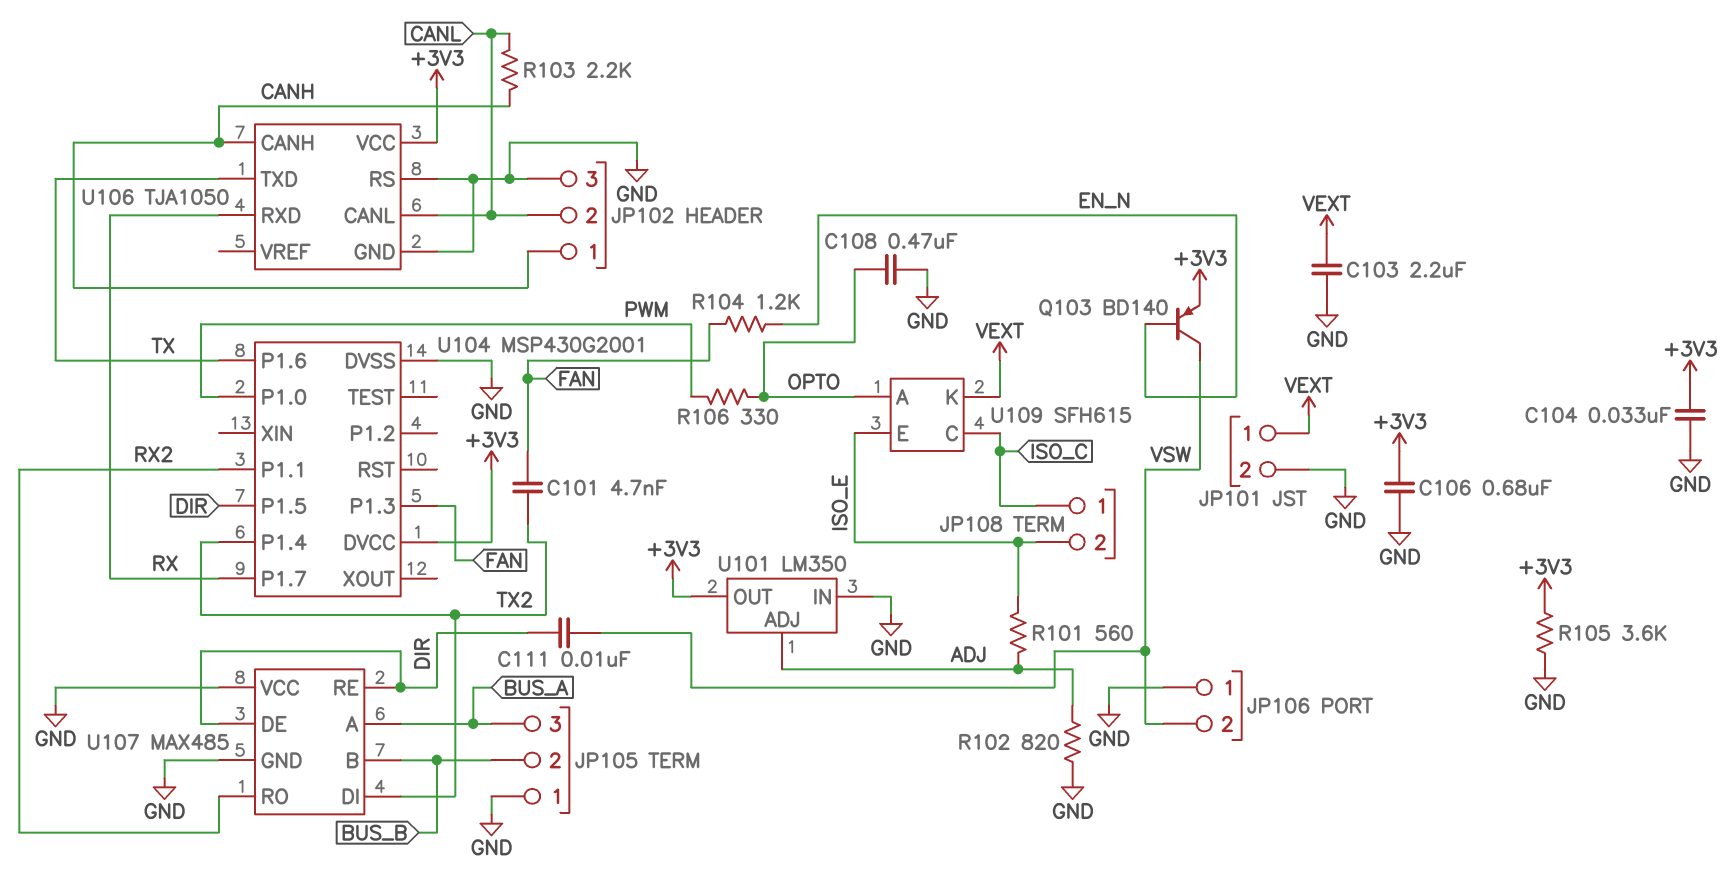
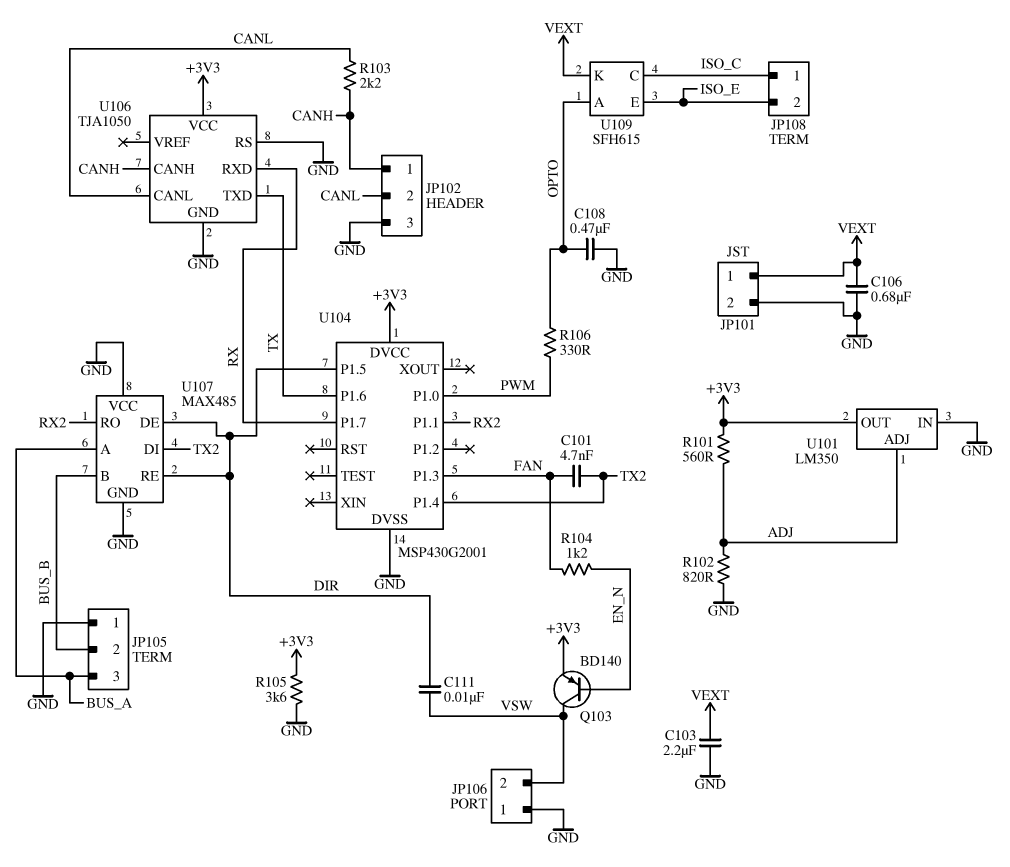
C104: 33nF (+3V3, GND) -> none
C106: 680nF (+3V3, GND) -> 680nF (GND, VEXT)
R101: 560 (ADJ, ISO_E) -> 560 (+3V3, ADJ)

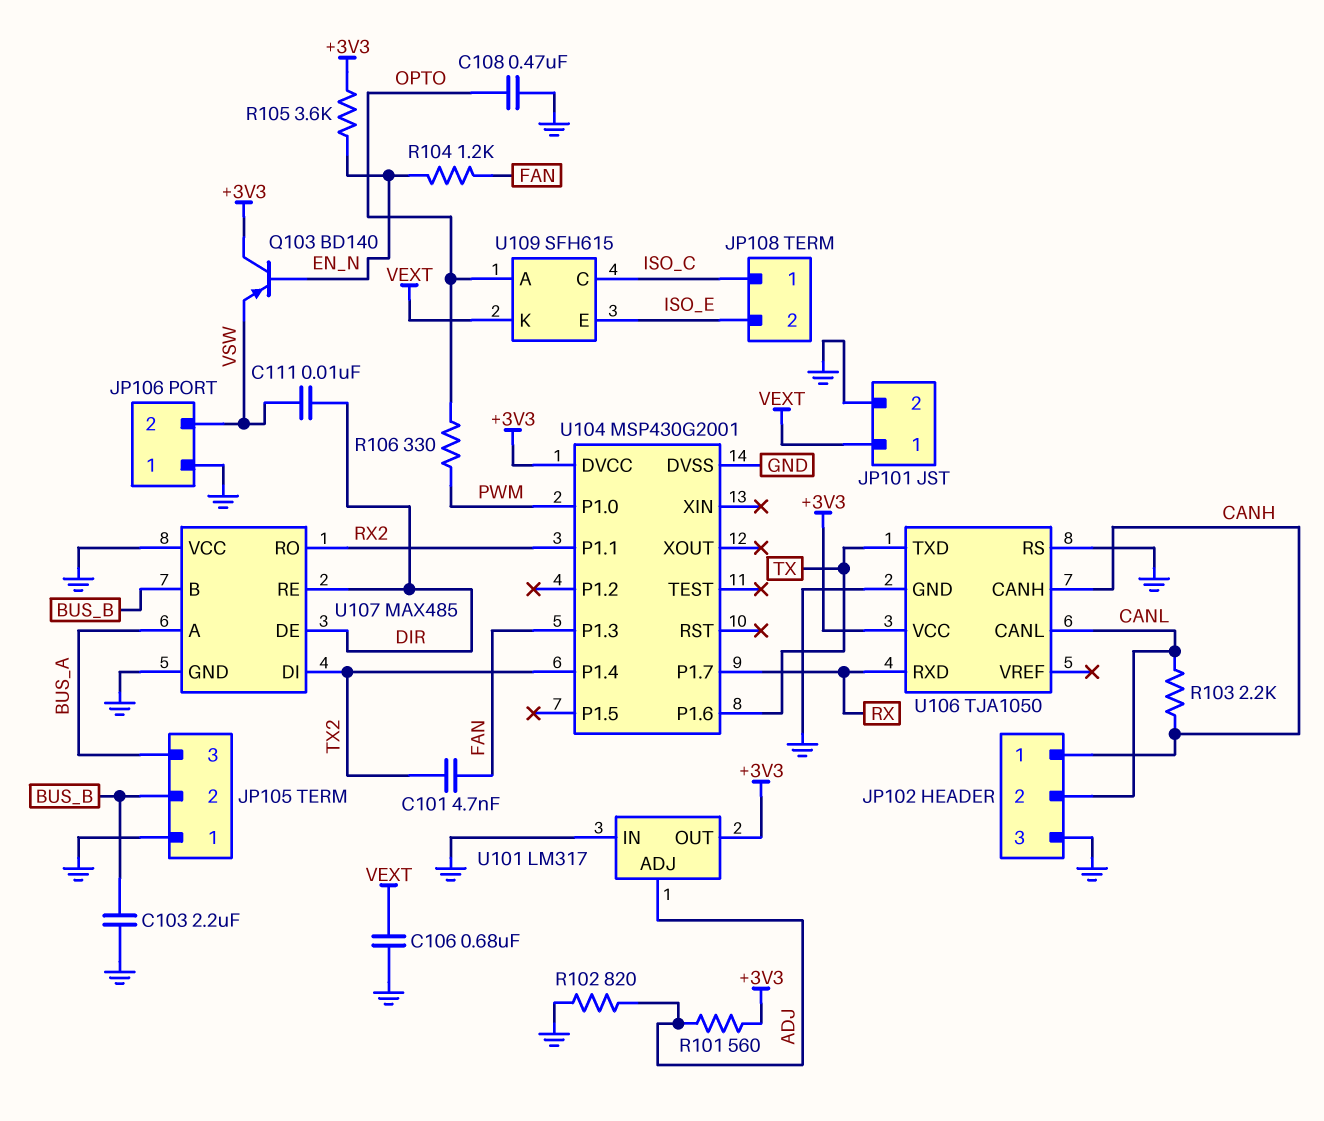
C103: 2.2uF (GND, VEXT) -> 2.2uF (BUS_B, GND)
Q103: PNP BD140 (B EN_N, C VSW, E +3V3) -> PNP BD140 (B EN_N, C +3V3, E VSW)
R105: 3.6k (+3V3, GND) -> 3.6k (+3V3, EN_N)
U101: LM350 -> LM317
U104 pin P1.5: DIR -> none

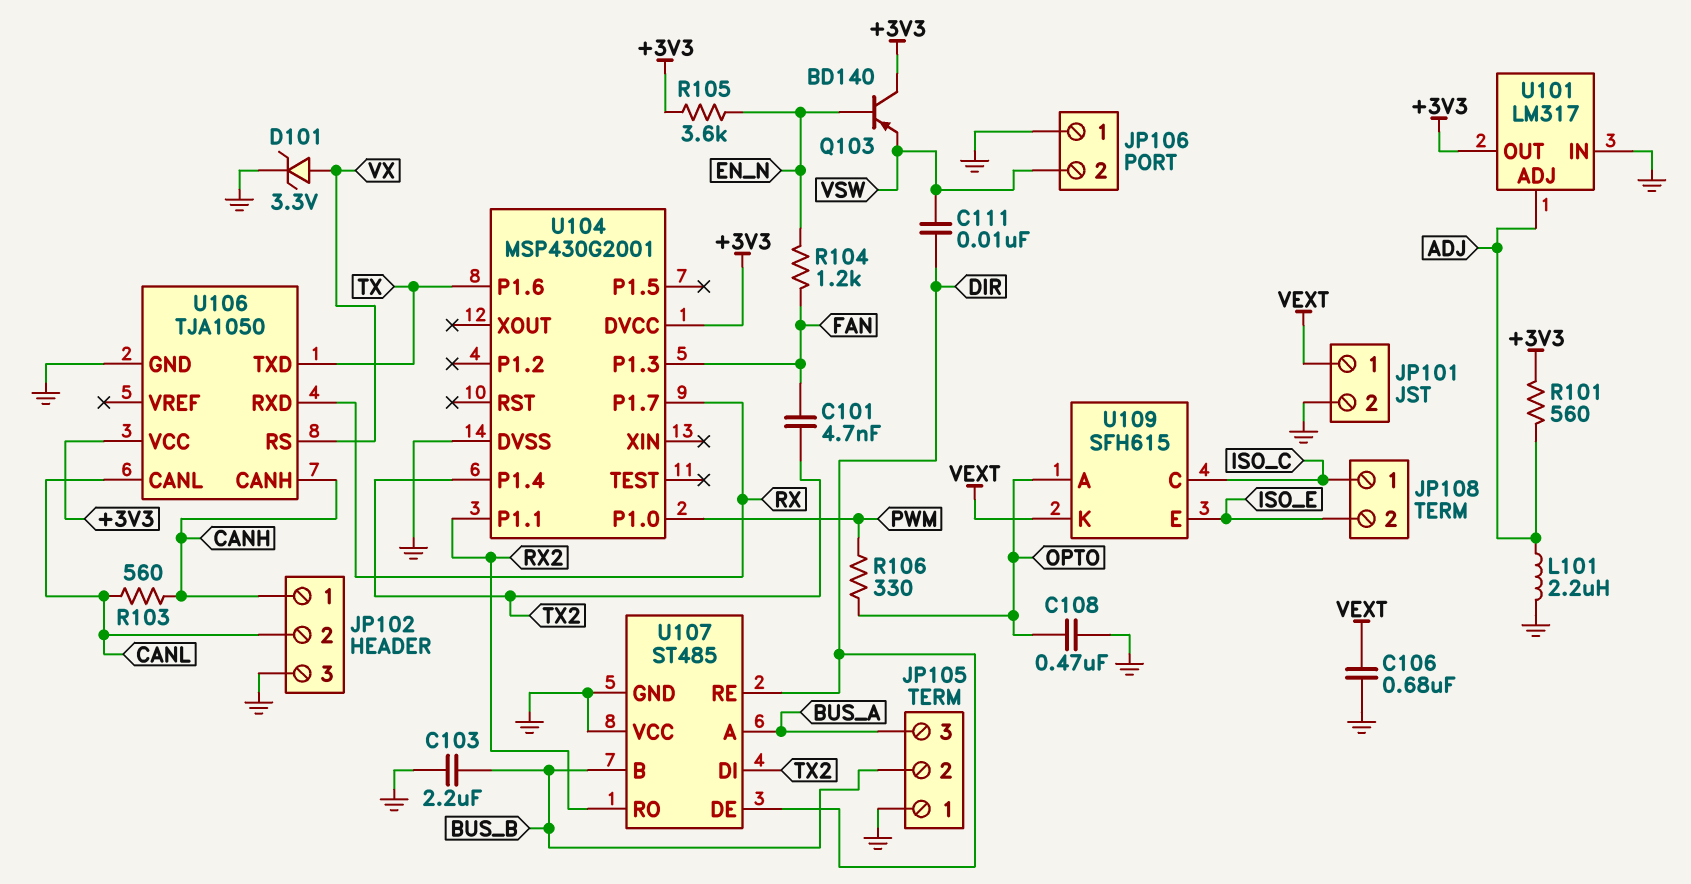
D101: none -> zener 3.3V (A VX, K GND)
L101: none -> 2.2uH (ADJ, GND)
R102: 820 (ADJ, GND) -> none
R103: 2.2k (CANH, CANL) -> 560 (CANH, CANL)
U106 pin RS: GND -> VX
U107: MAX485 -> ST485

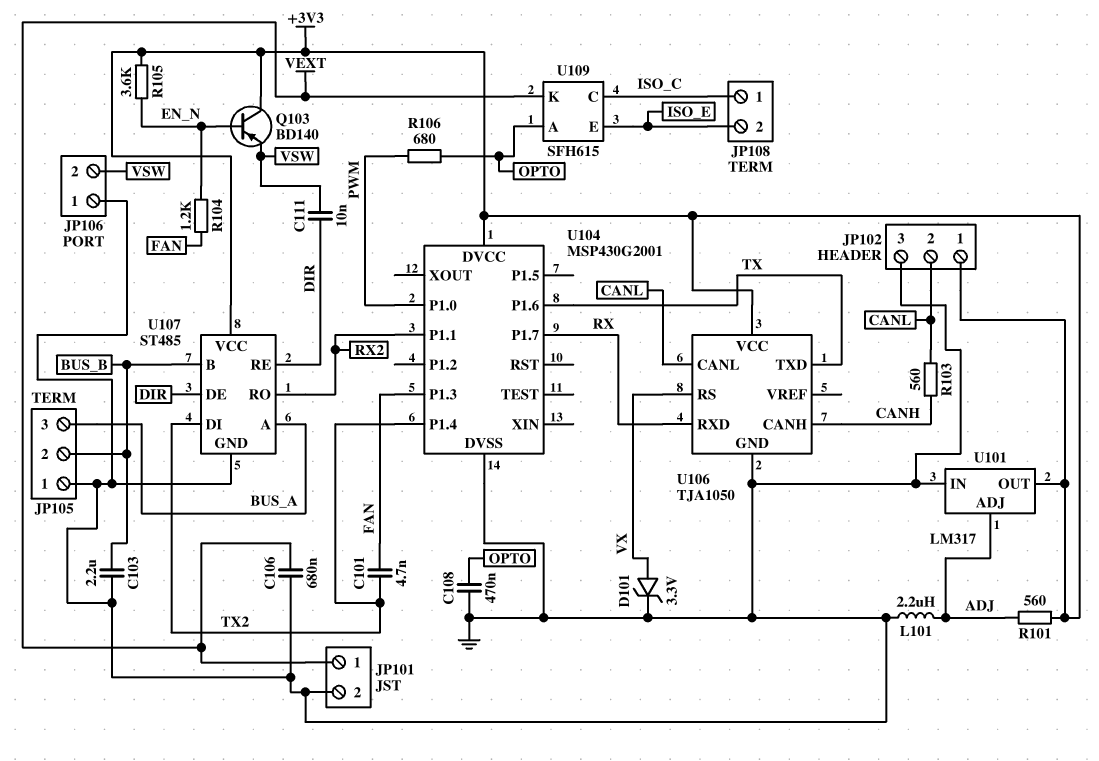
JP102 pin 1: CANH -> +3V3
R106: 330 (OPTO, PWM) -> 680 (OPTO, PWM)
U107 pin VCC: GND -> +3V3

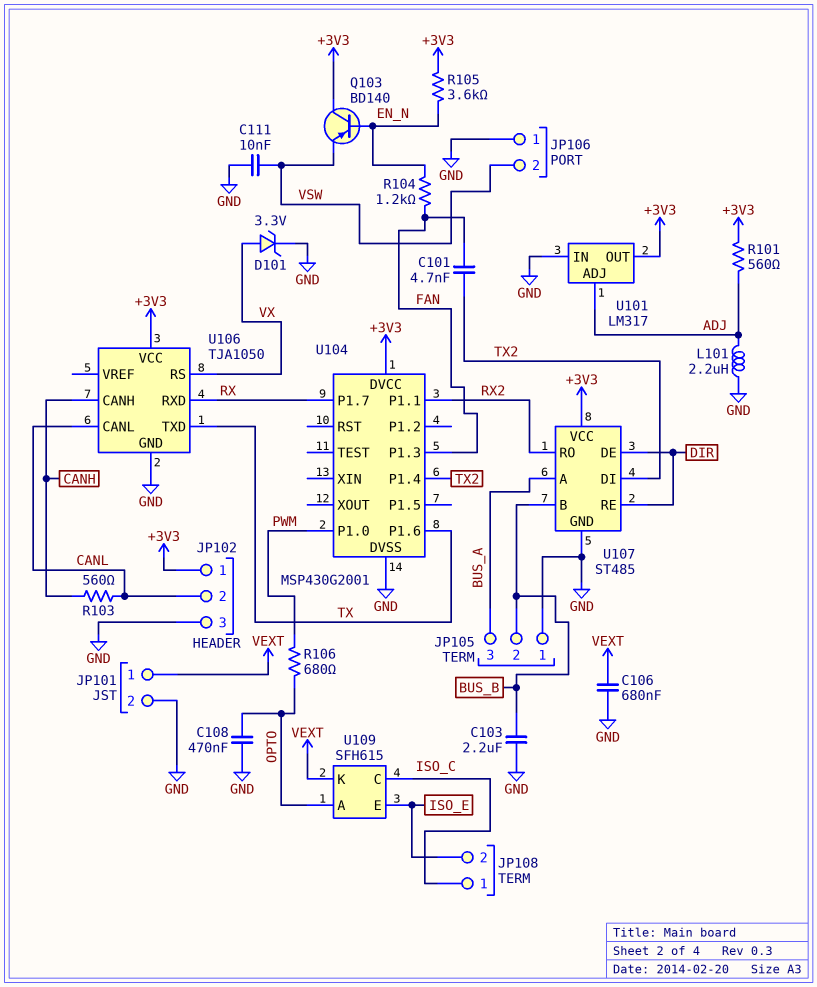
C111: 10nF (DIR, VSW) -> 10nF (GND, VSW)

